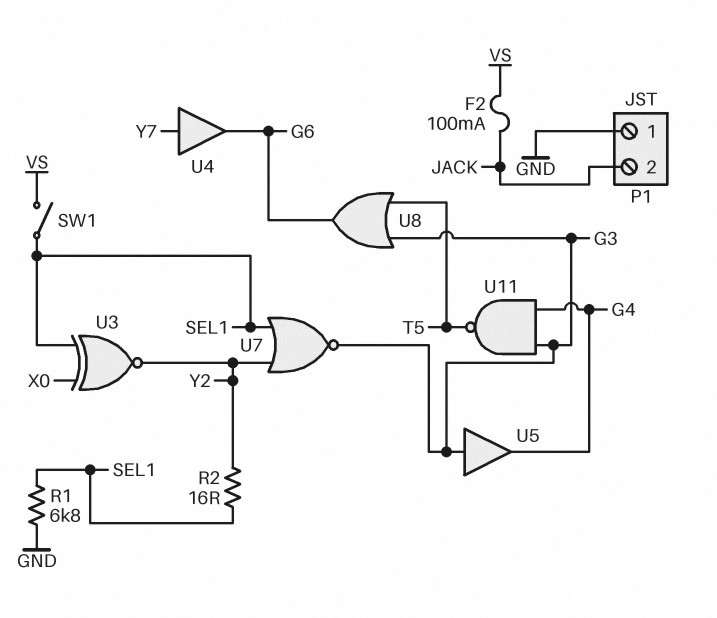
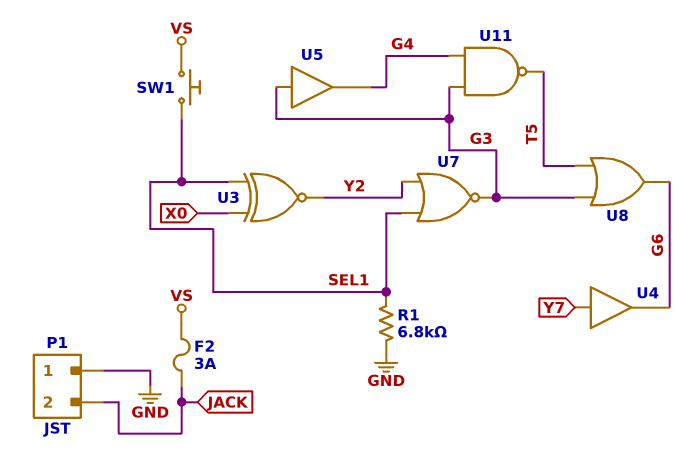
F2: 100mA (JACK, VS) -> 3A (JACK, VS)
R2: 16 (SEL1, Y2) -> none
SW1: switch (SEL1, VS) -> button (SEL1, VS)

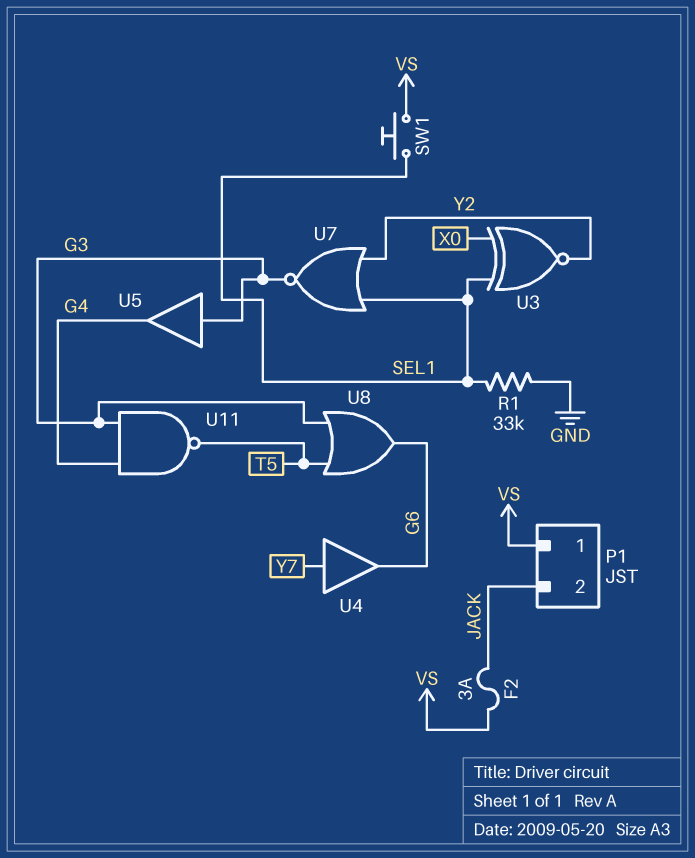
P1 pin 1: GND -> VS
R1: 6.8k (GND, SEL1) -> 33k (GND, SEL1)

